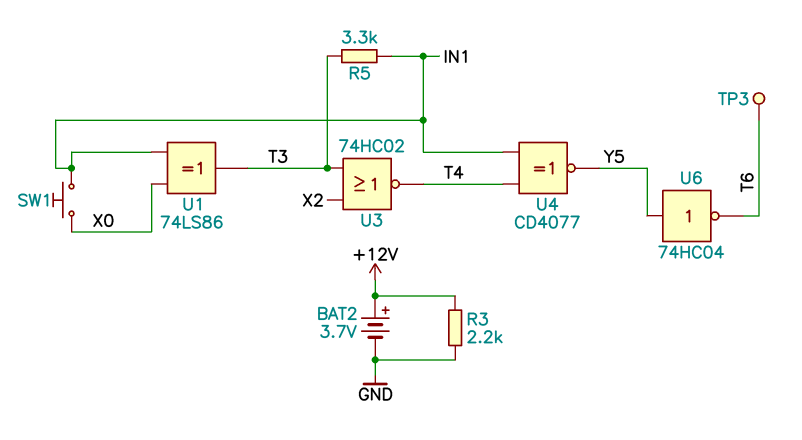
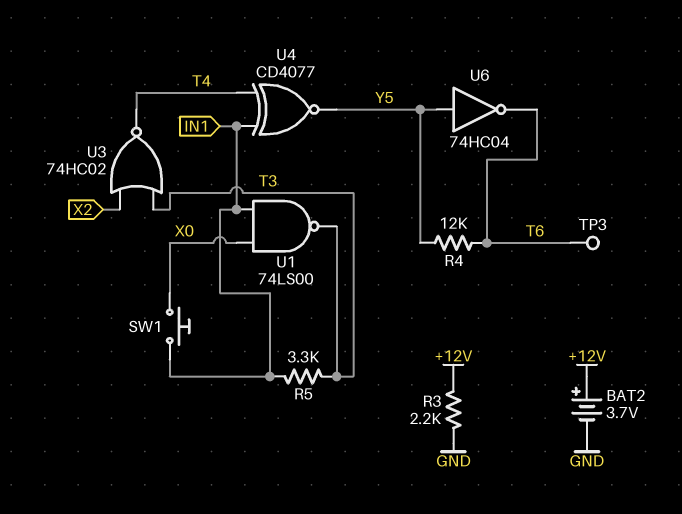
R4: none -> 12k (T6, Y5)
U1: XOR 74LS86 (in IN1, in X0, out T3) -> NAND 74LS00 (in IN1, in X0, out T3)

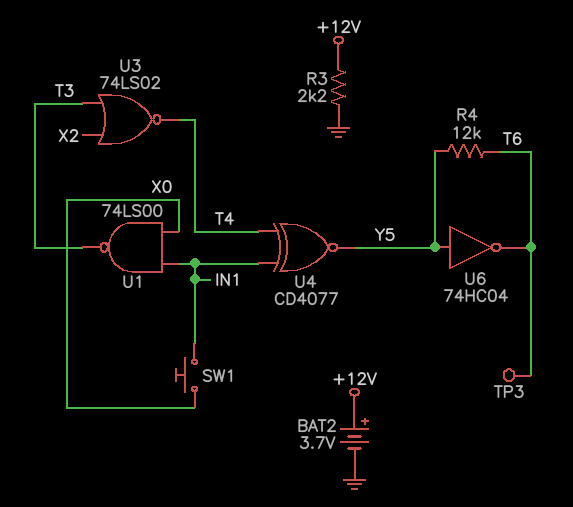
R5: 3.3k (IN1, T3) -> none
U3: NOR 74HC02 (in T3, in X2, out T4) -> NOR 74LS02 (in T3, in X2, out T4)

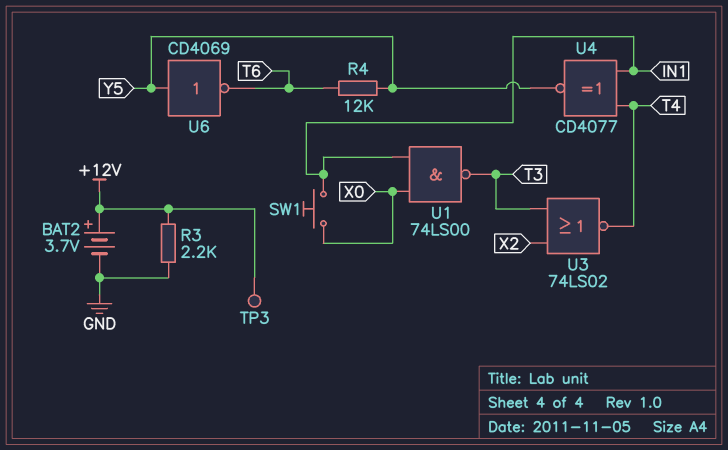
TP3: test point (T6) -> test point (+12V)
U6: NOT 74HC04 (in Y5, out T6) -> NOT CD4069 (in Y5, out T6)

